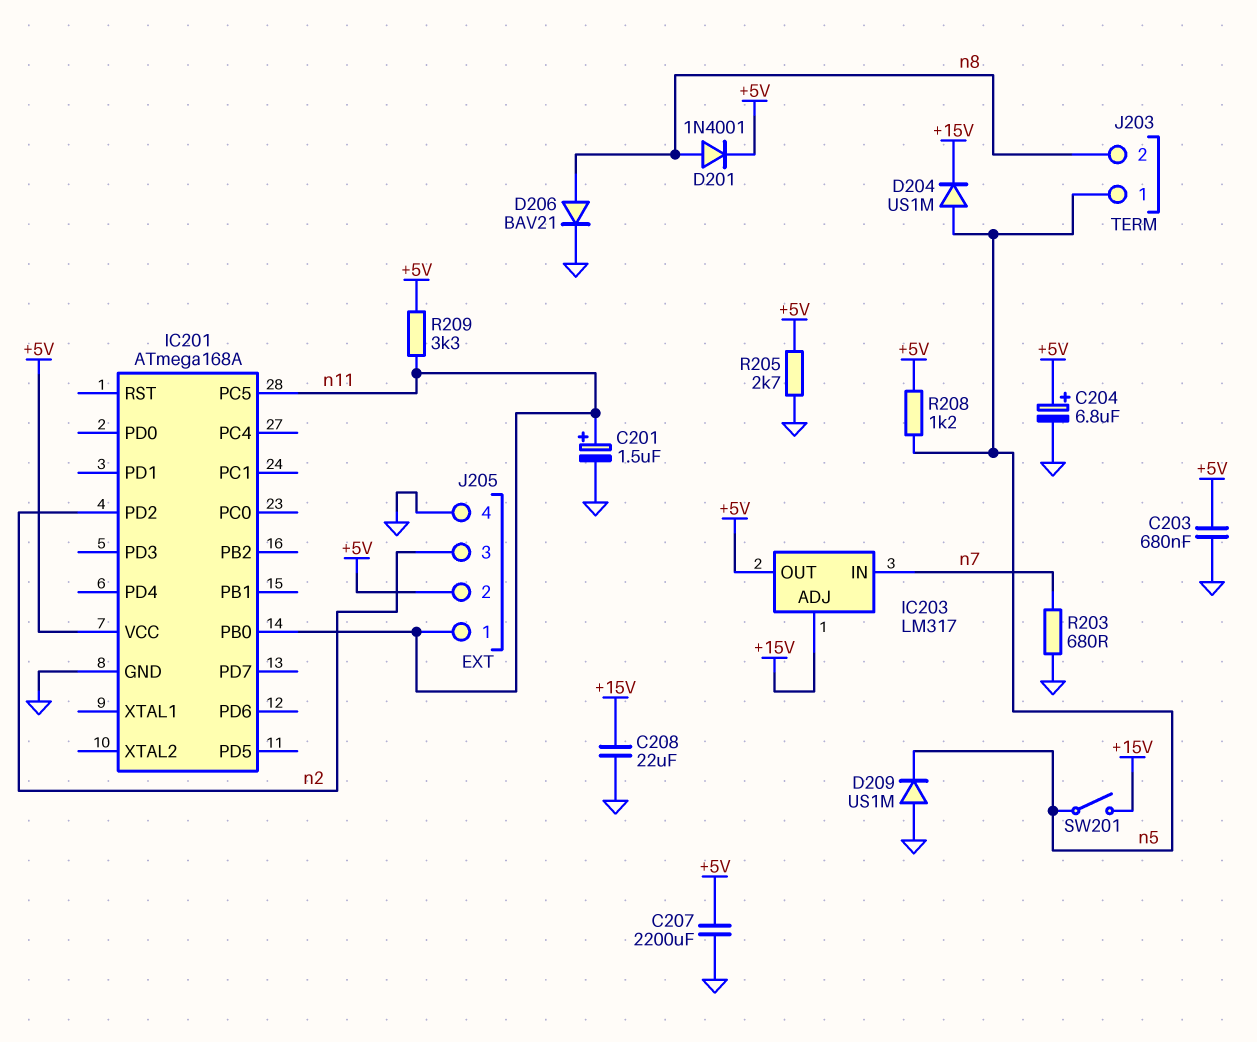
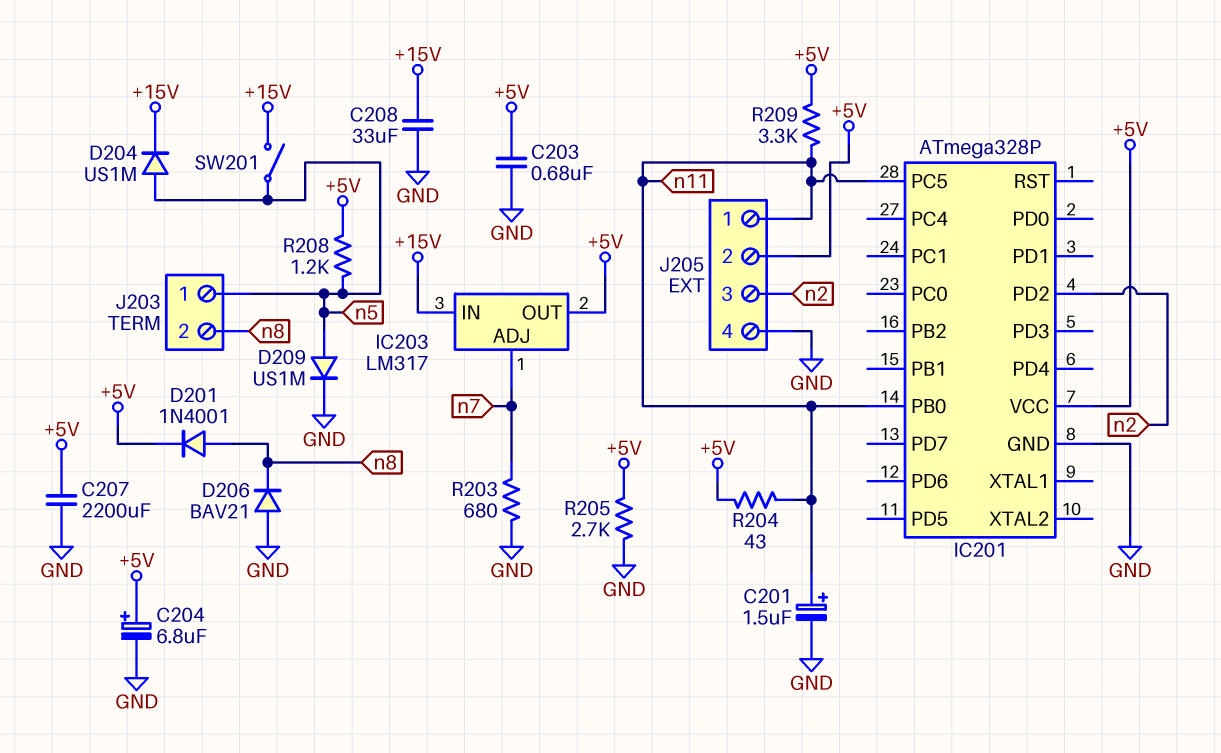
C208: 22uF (+15V, GND) -> 33uF (+15V, GND)
D206: diode BAV21 (A n8, K GND) -> diode BAV21 (A GND, K n8)
D209: diode US1M (A GND, K n5) -> diode US1M (A n5, K GND)
IC201: ATmega168A -> ATmega328P
IC203 pin ADJ: +15V -> n7
IC203 pin IN: n7 -> +15V
R204: none -> 43 (+5V, n11)

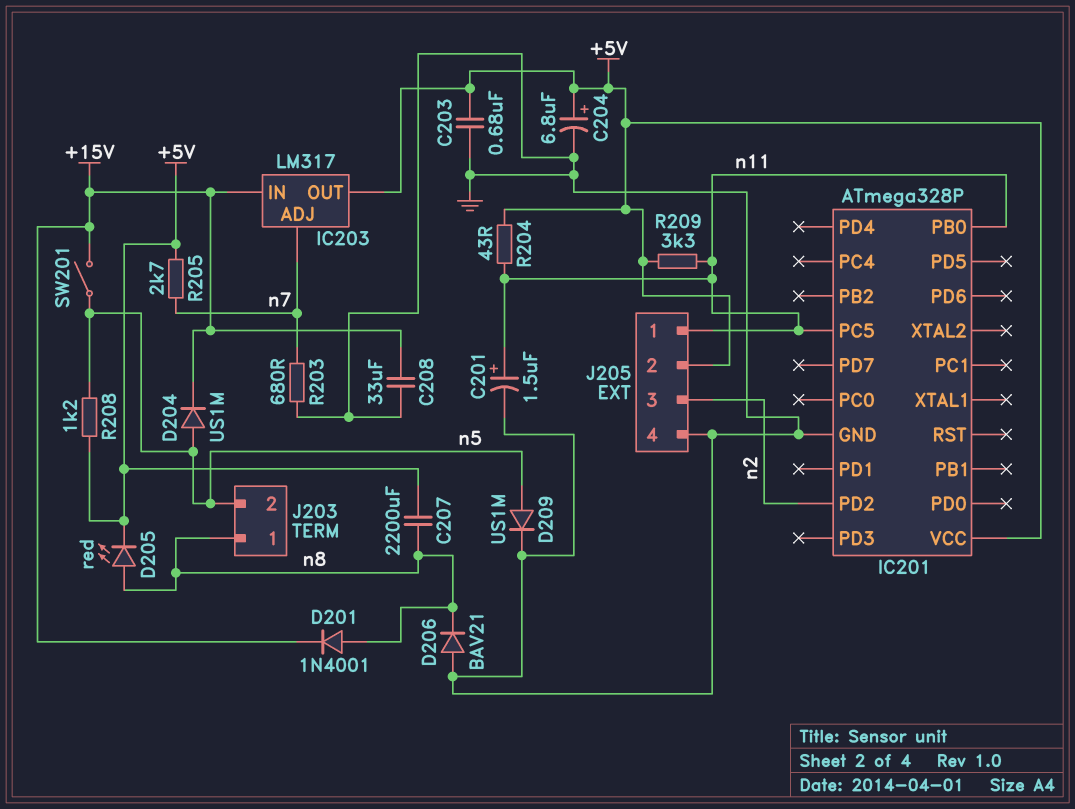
C207: 2200uF (+5V, GND) -> 2200uF (+5V, n8)
D201: diode 1N4001 (A n8, K +5V) -> diode 1N4001 (A n8, K +15V)
D205: none -> LED red (A n8, K +5V)
J203 pin 1: n5 -> n8
J203 pin 2: n8 -> n5
R205: 2.7k (+5V, GND) -> 2.7k (+5V, n7)

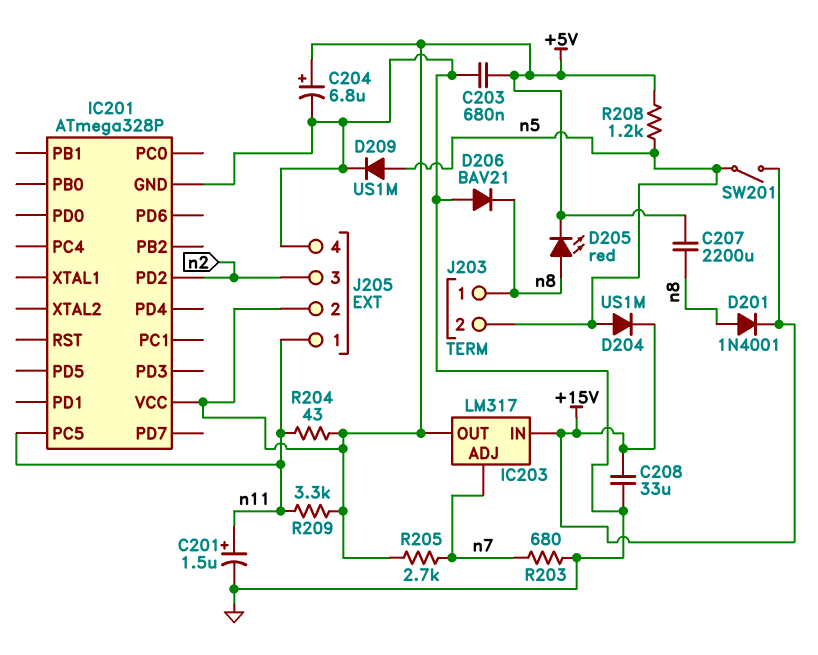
IC201 pin PB0: n11 -> none

